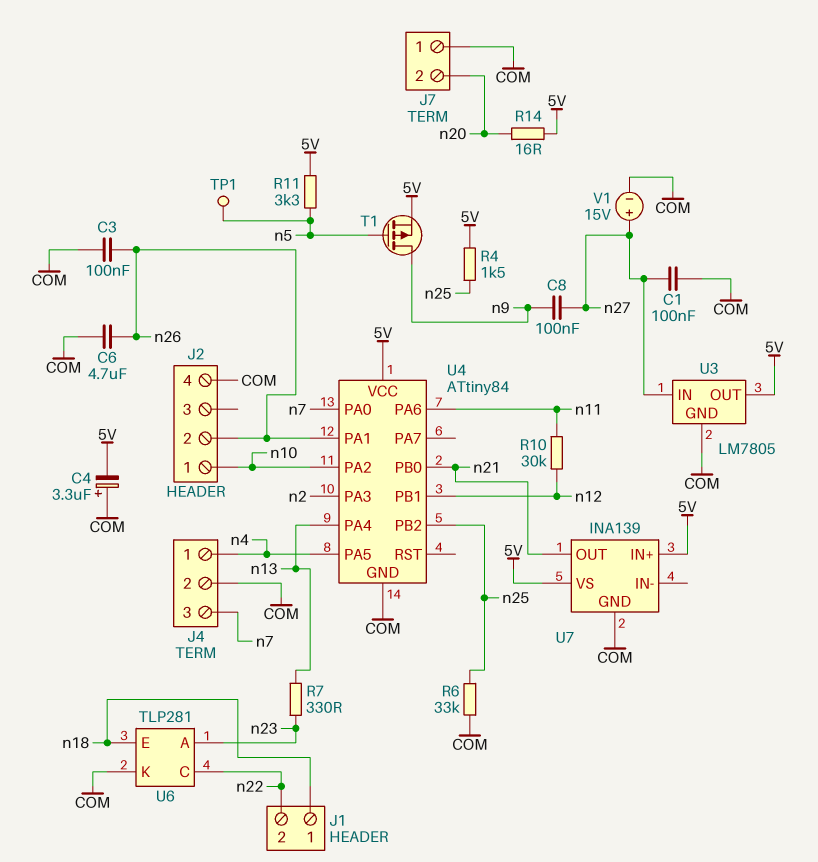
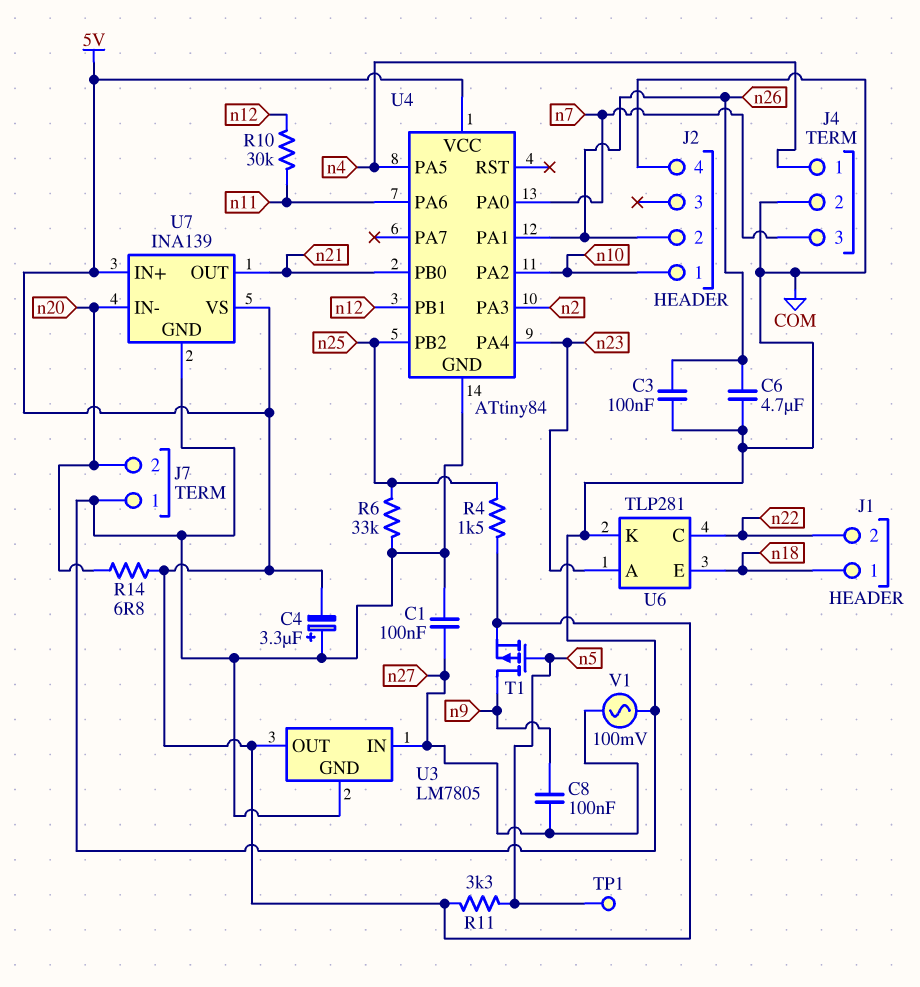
R7: 330 (n13, n23) -> none
R14: 16 (5V, n20) -> 6.8 (5V, n20)
U4 pin PA4: n13 -> n23
U7 pin IN-: none -> n20
V1: 15V (plus n27, minus COM) -> AC 100mV (COM, n27)

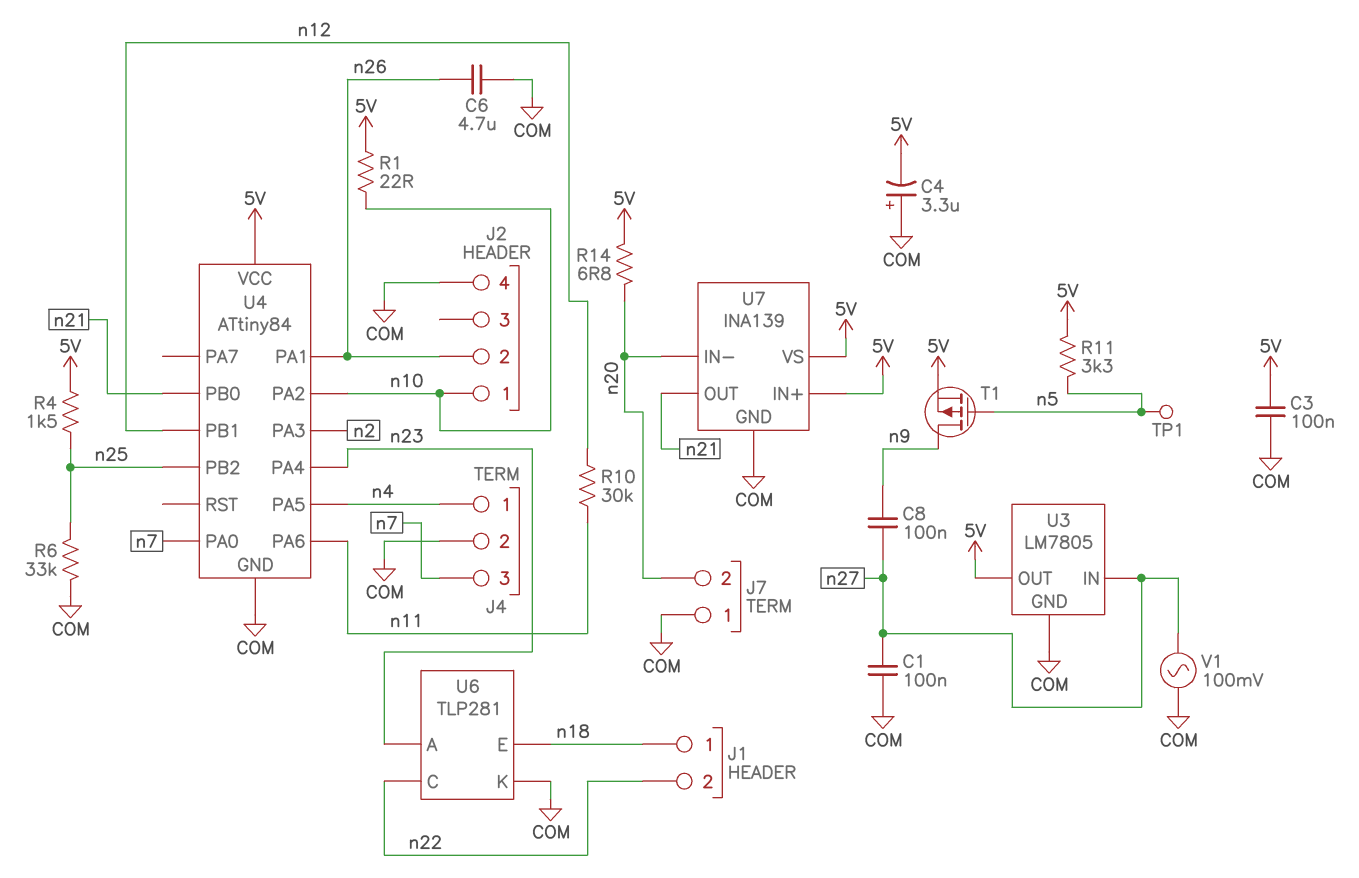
C3: 100nF (COM, n26) -> 100nF (5V, COM)
R1: none -> 22 (5V, n10)

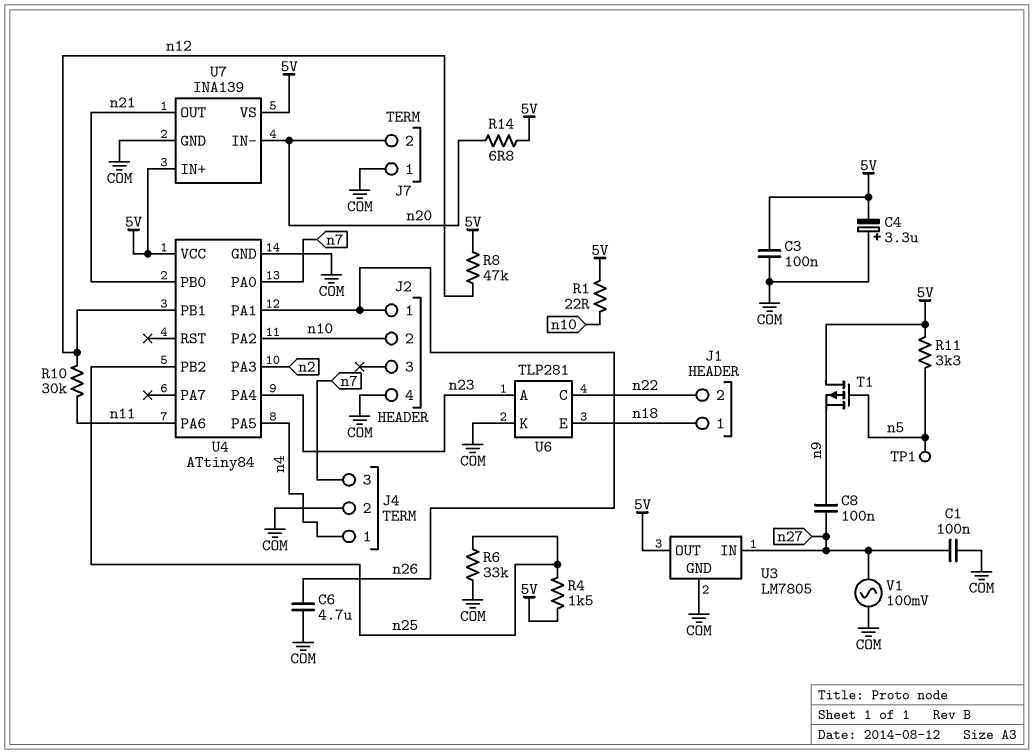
J2 pin 1: n10 -> n26
J2 pin 2: n26 -> n10
R8: none -> 47k (5V, n12)
T1: PMOS (G n5, D n9, S 5V) -> PMOS (G n5, D 5V, S n9)

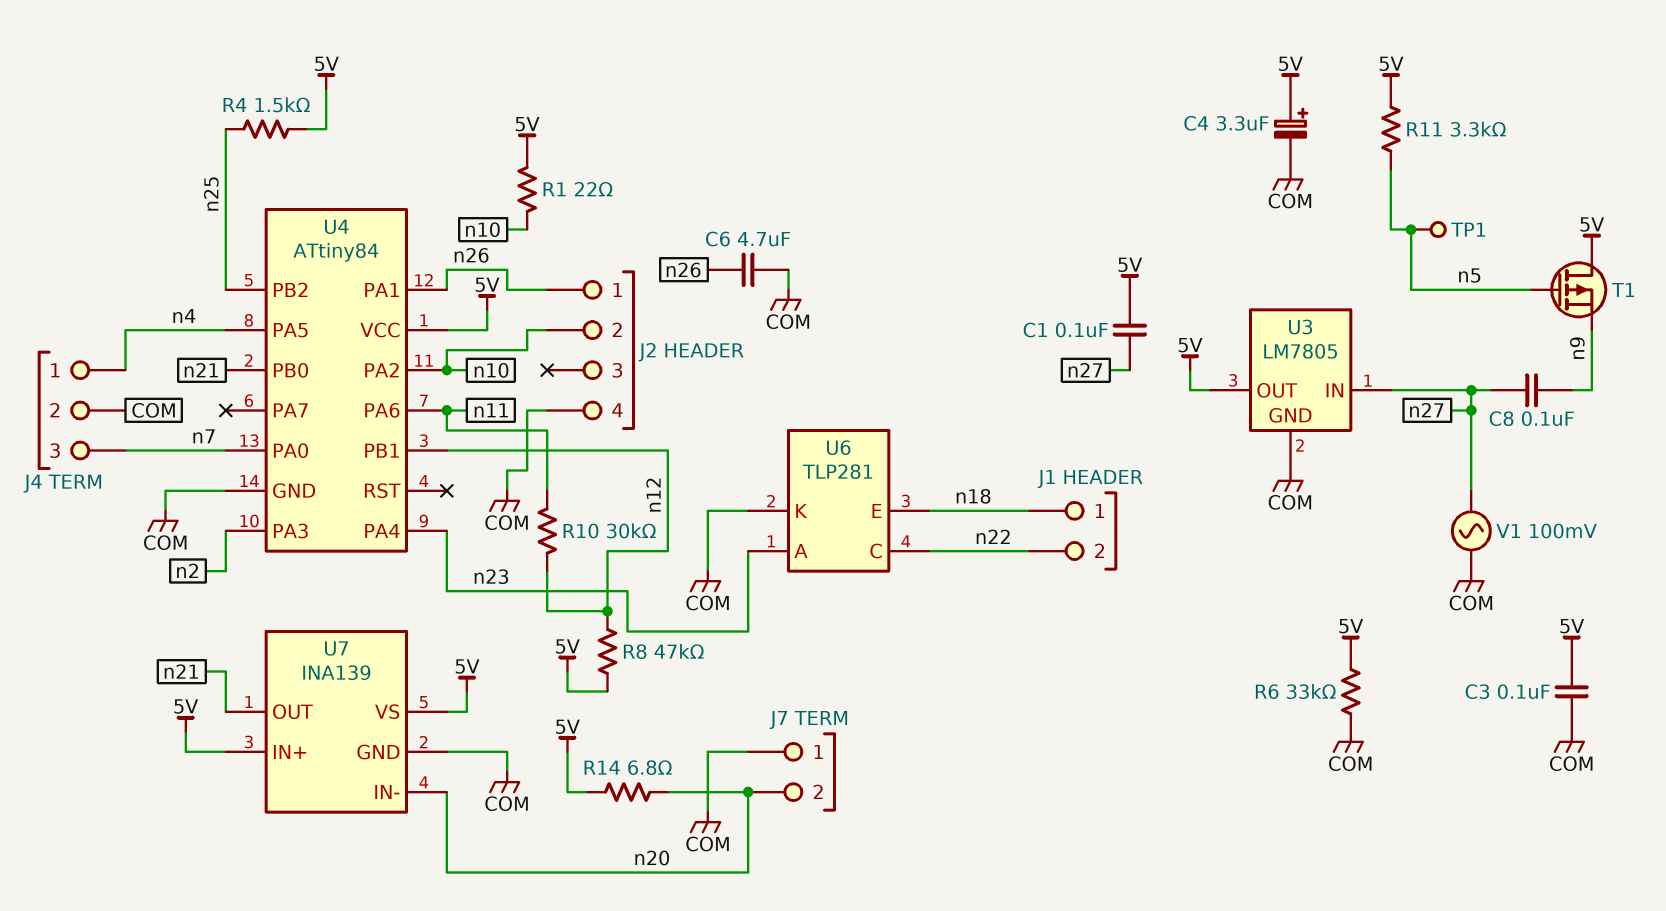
C1: 100nF (COM, n27) -> 100nF (5V, n27)
C4: 3.3uF (plus COM, minus 5V) -> 3.3uF (plus 5V, minus COM)
R6: 33k (COM, n25) -> 33k (5V, COM)

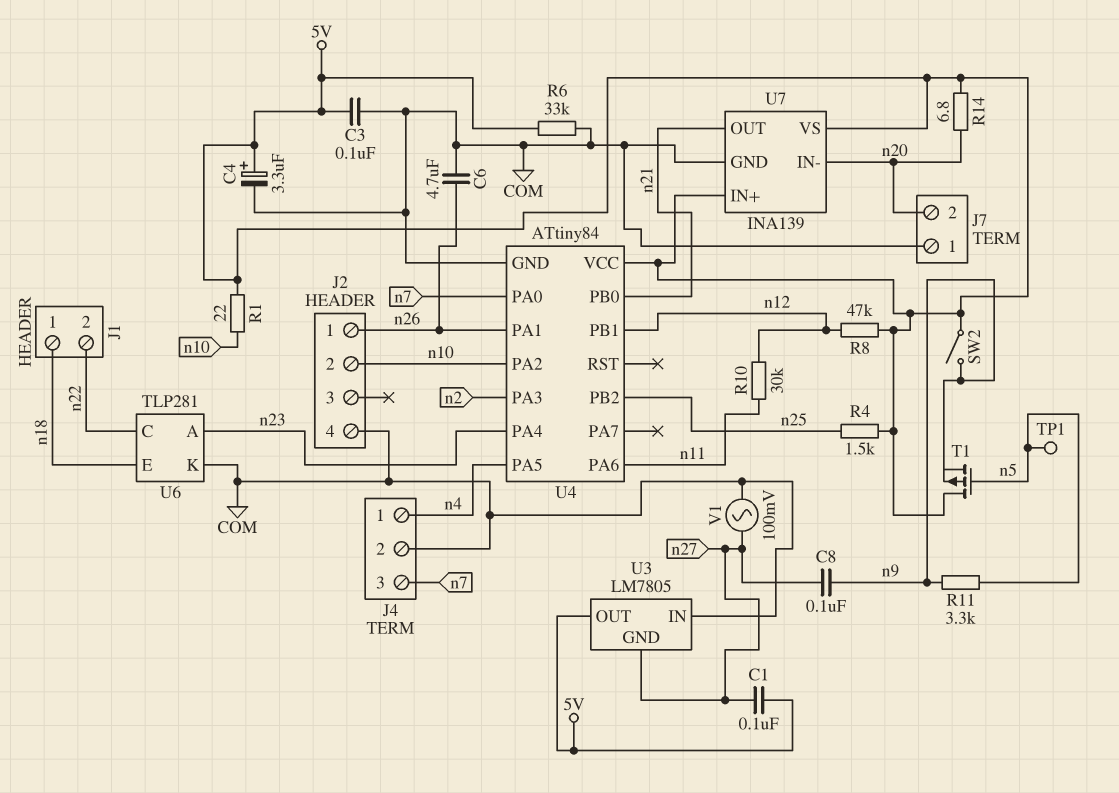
R11: 3.3k (5V, n5) -> 3.3k (n5, n9)
SW2: none -> switch (5V, n9)
U3 pin GND: COM -> n27
U3 pin IN: n27 -> COM

